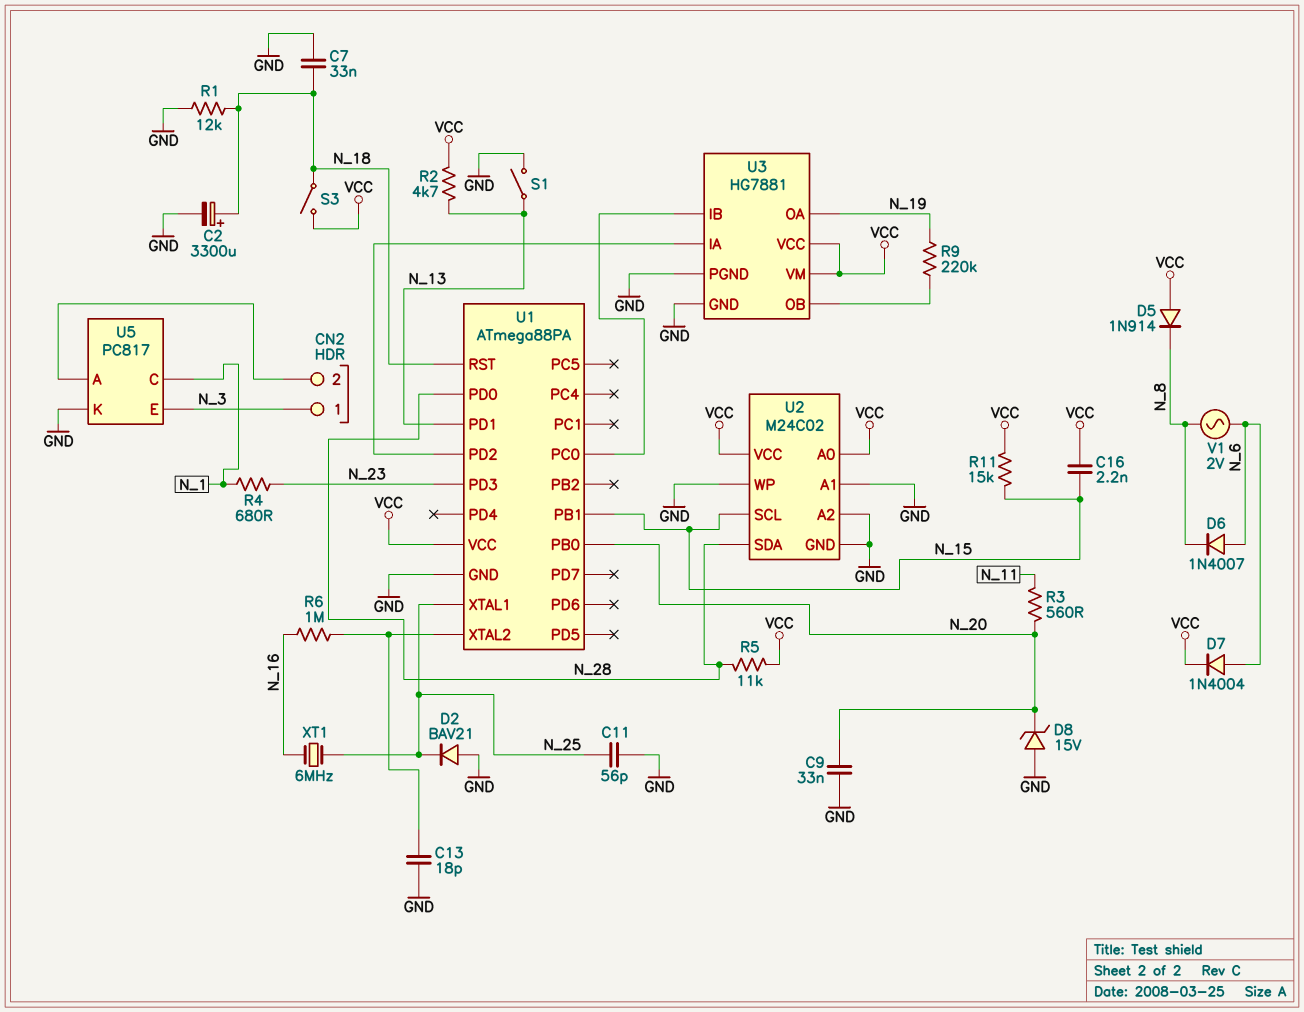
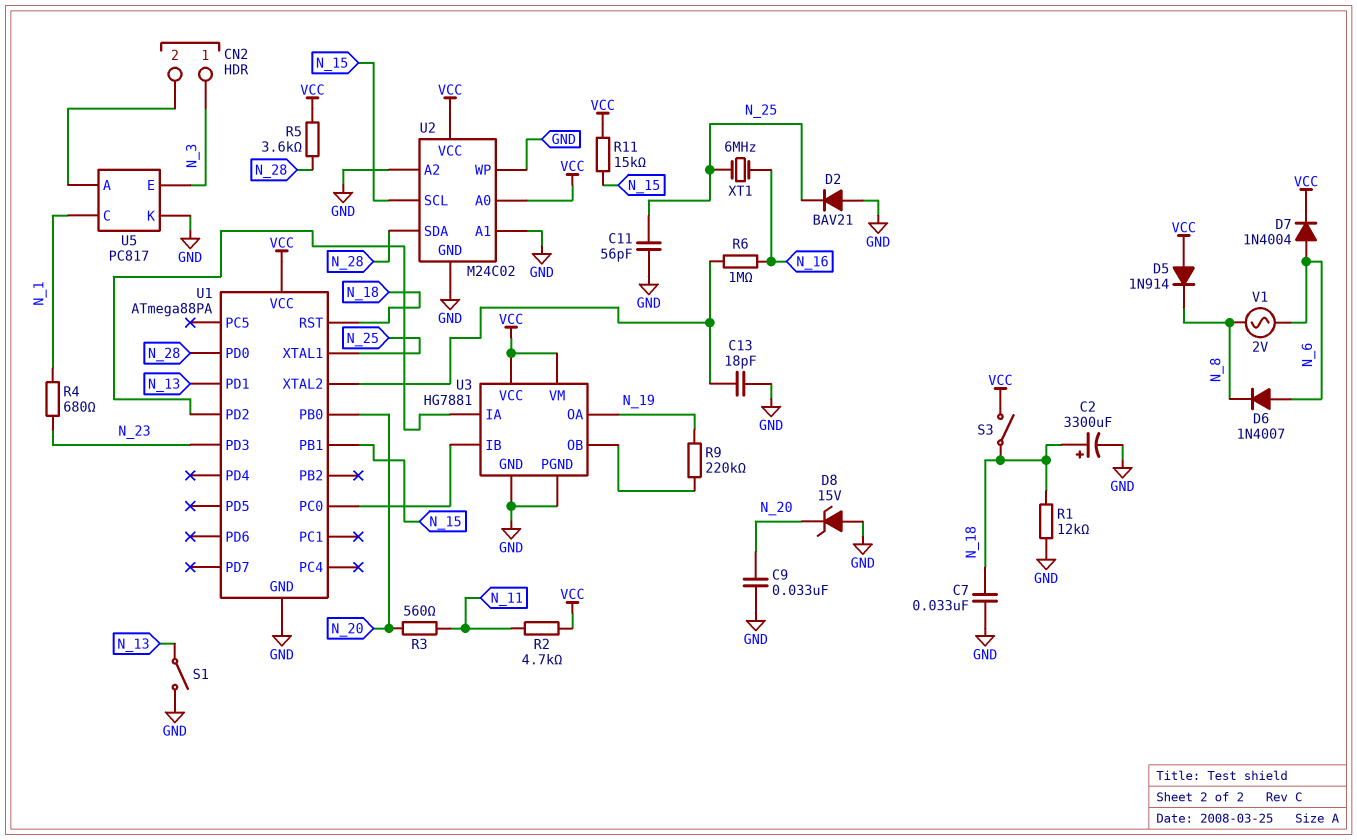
C16: 2.2nF (N_15, VCC) -> none
R2: 4.7k (N_13, VCC) -> 4.7k (N_11, VCC)
R5: 11k (N_28, VCC) -> 3.6k (N_28, VCC)

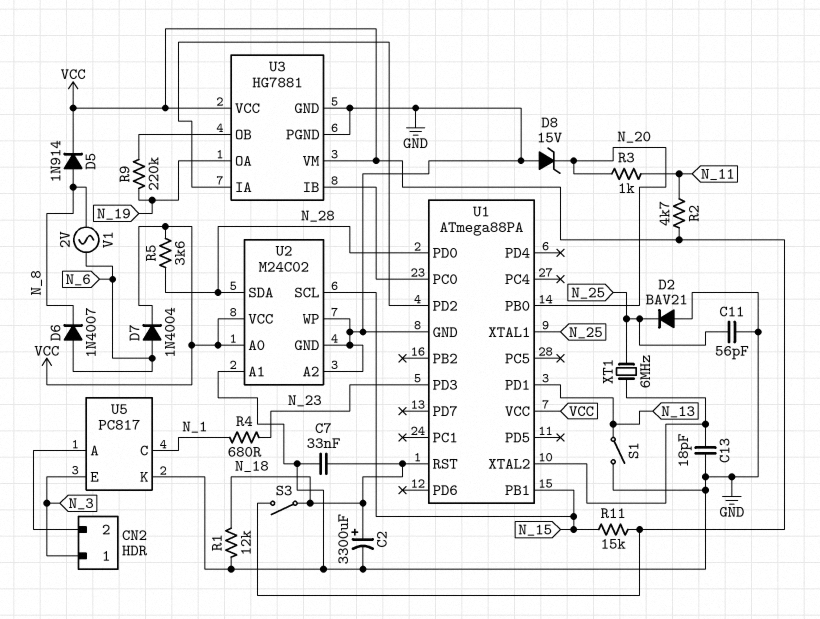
C9: 33nF (GND, N_20) -> none
D5: diode 1N914 (A VCC, K N_8) -> diode 1N914 (A N_8, K VCC)
R3: 560 (N_11, N_20) -> 1k (N_11, N_20)
R6: 1M (N_16, U1/XTAL2) -> none
XT1: 6MHz (N_16, N_25) -> 6MHz (N_25, U1/XTAL2)

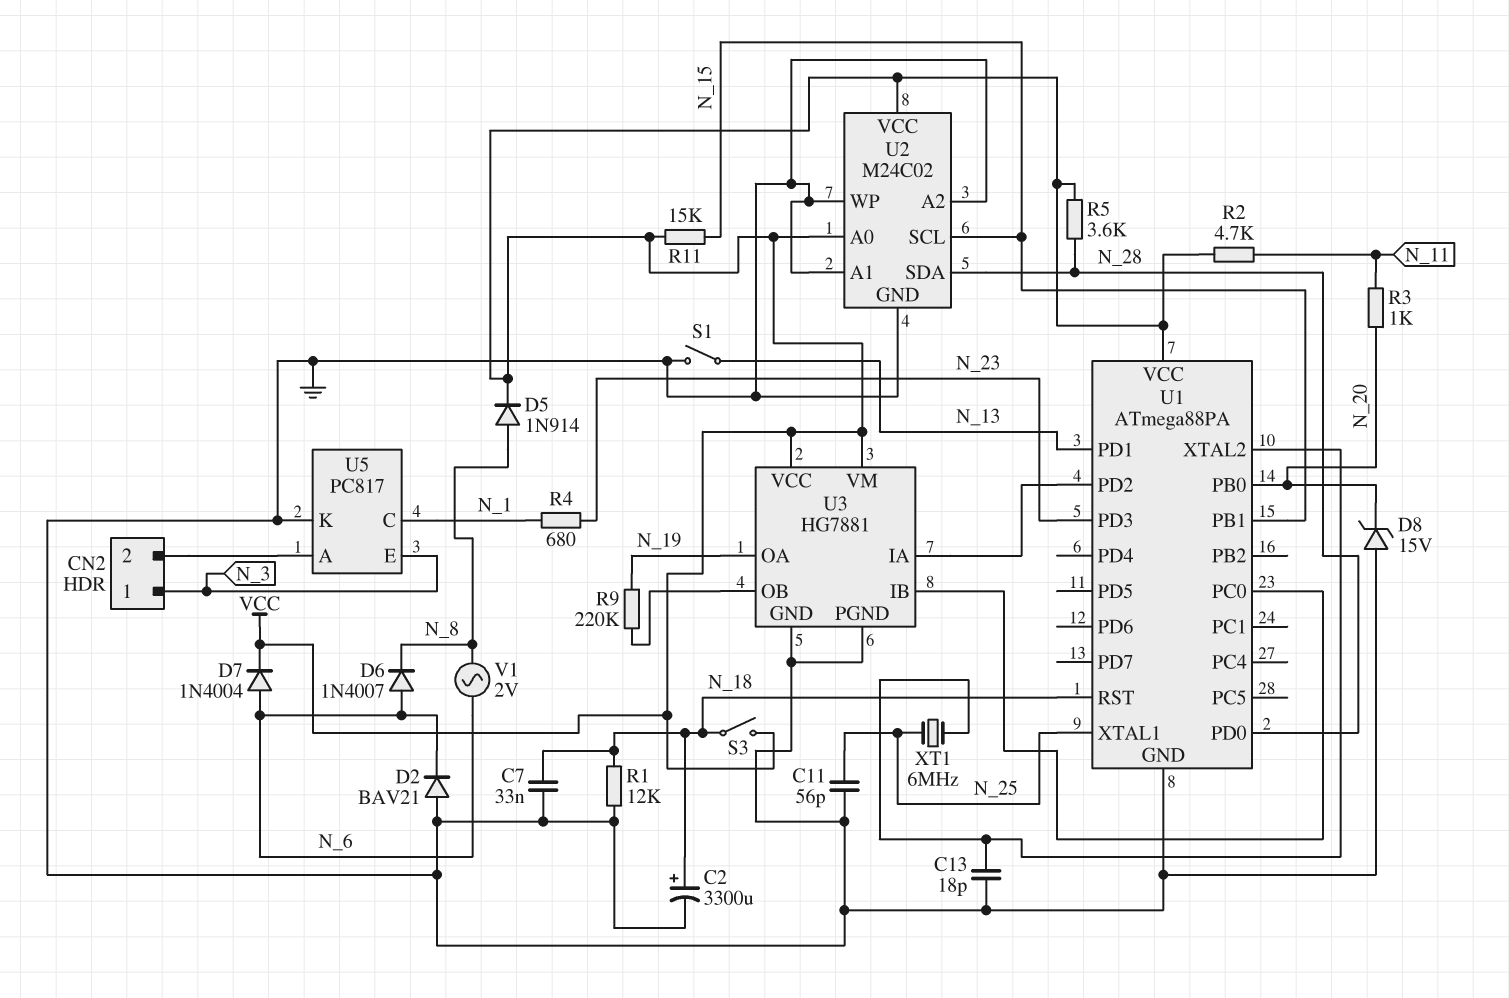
D2: diode BAV21 (A GND, K N_25) -> diode BAV21 (A GND, K N_6)

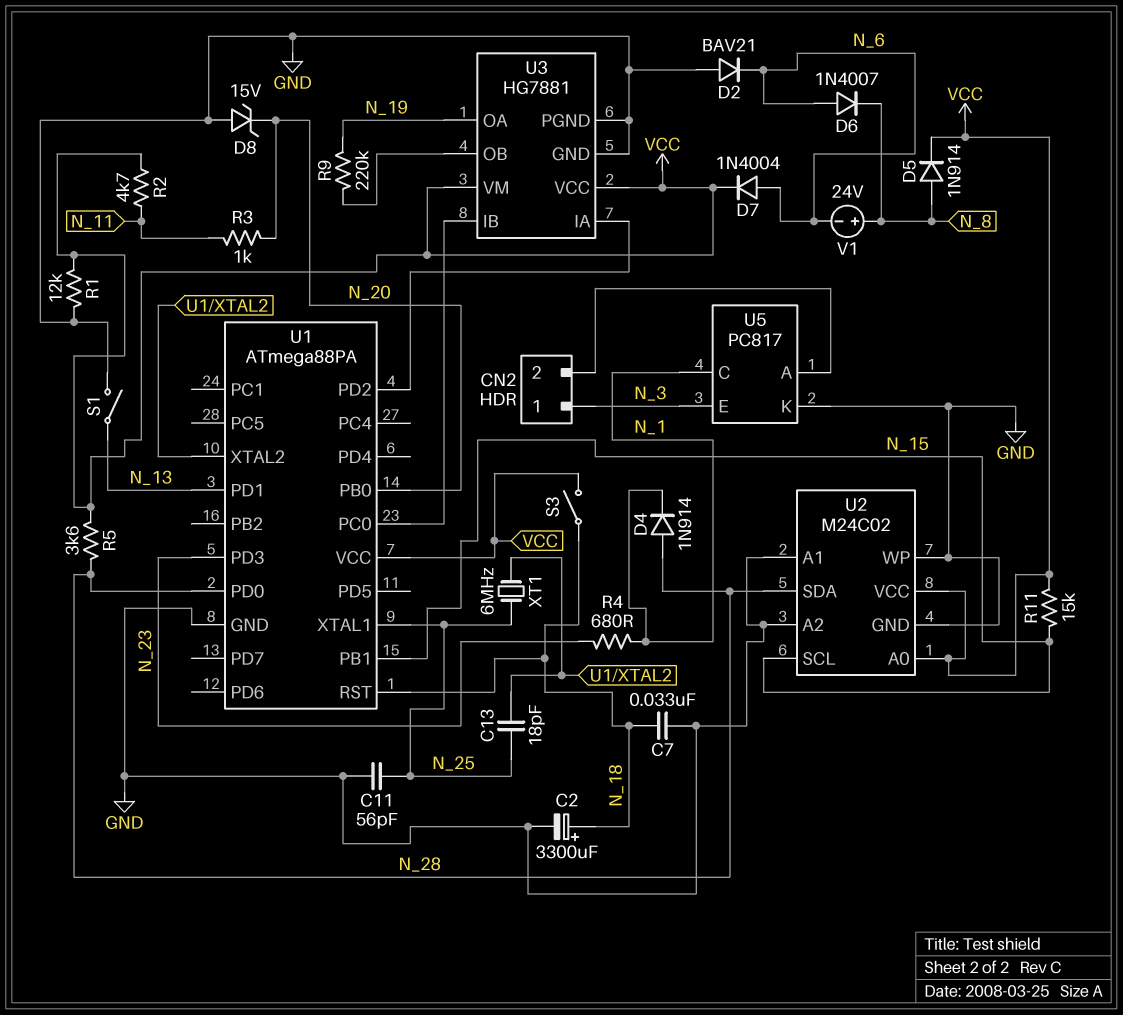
C13: 18pF (GND, U1/XTAL2) -> 18pF (N_25, U1/XTAL2)
D4: none -> diode 1N914 (A N_28, K N_1)
R1: 12k (GND, N_18) -> 12k (GND, VCC)
V1: AC 2V (N_6, N_8) -> 24V (plus N_8, minus N_6)

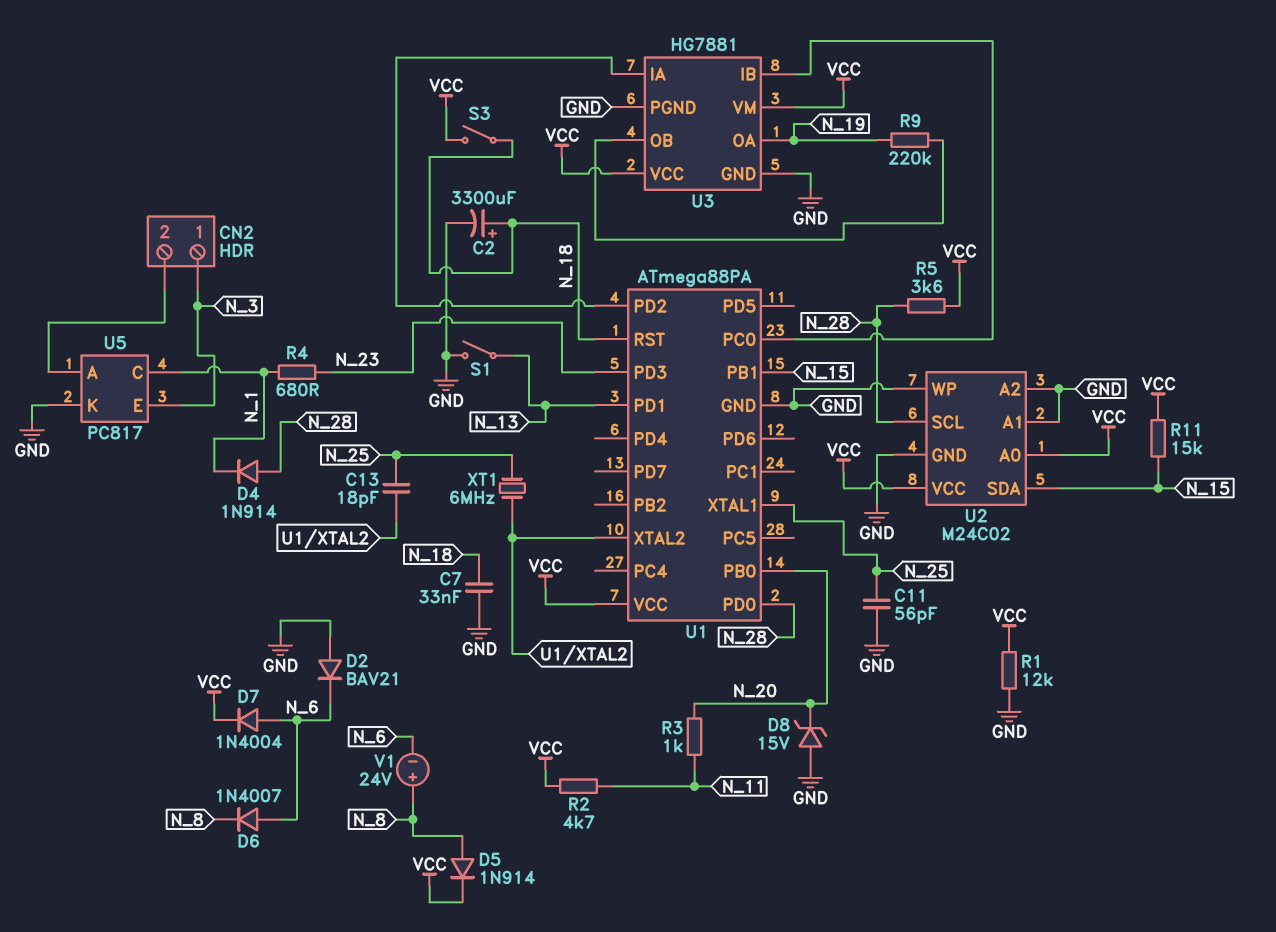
U2 pin SCL: N_15 -> N_28
U2 pin SDA: N_28 -> N_15

